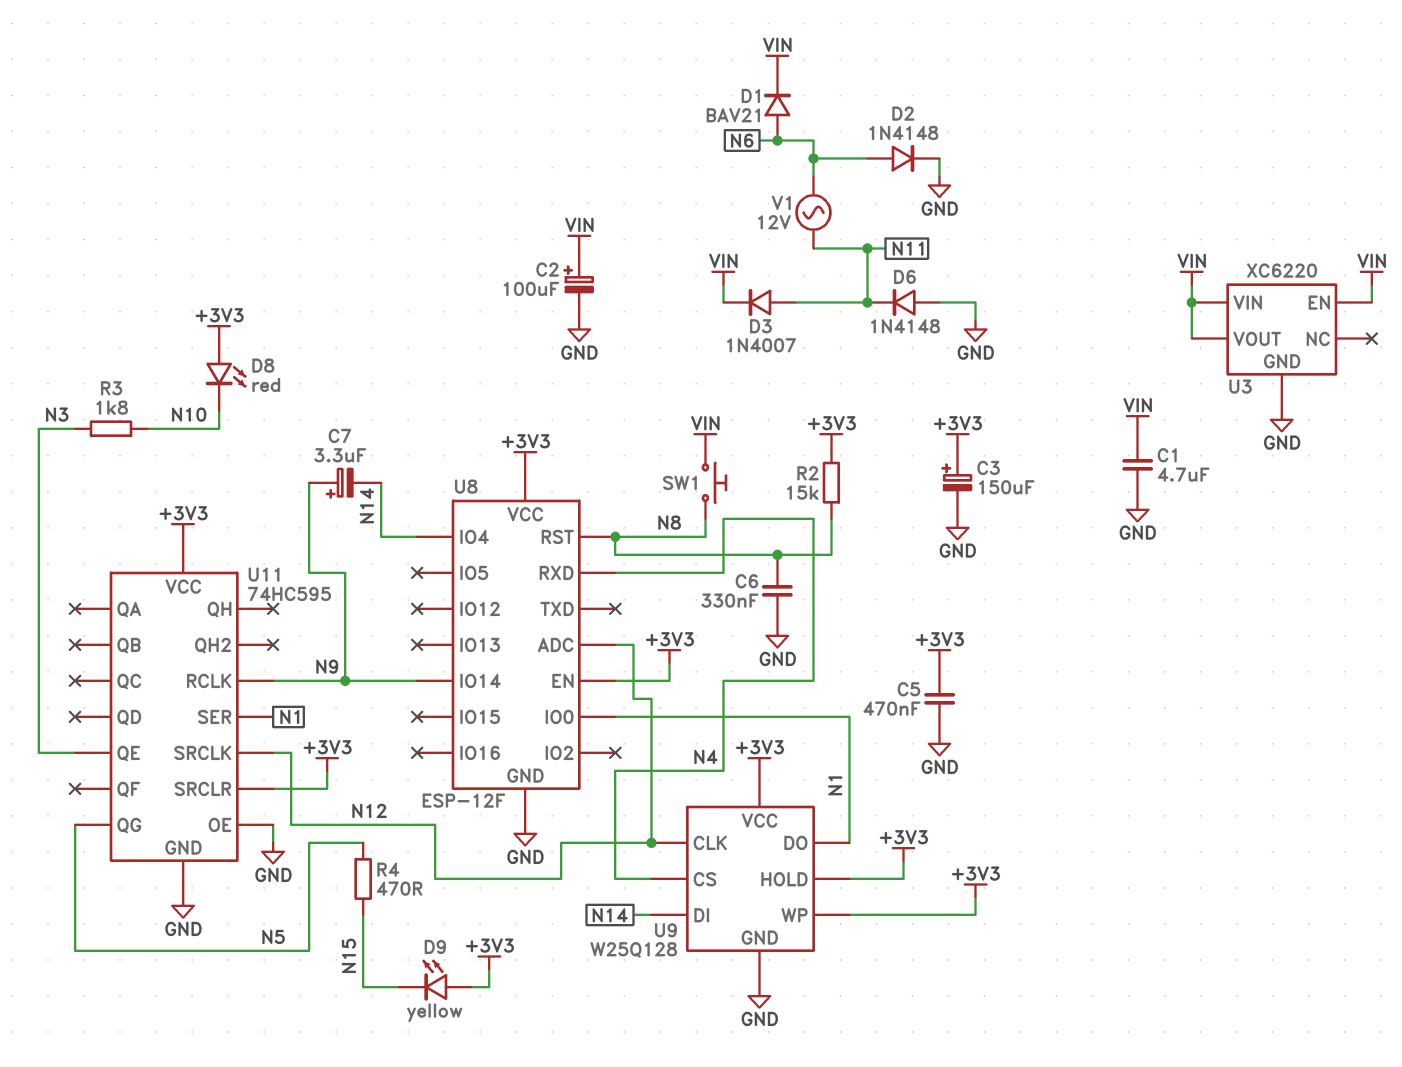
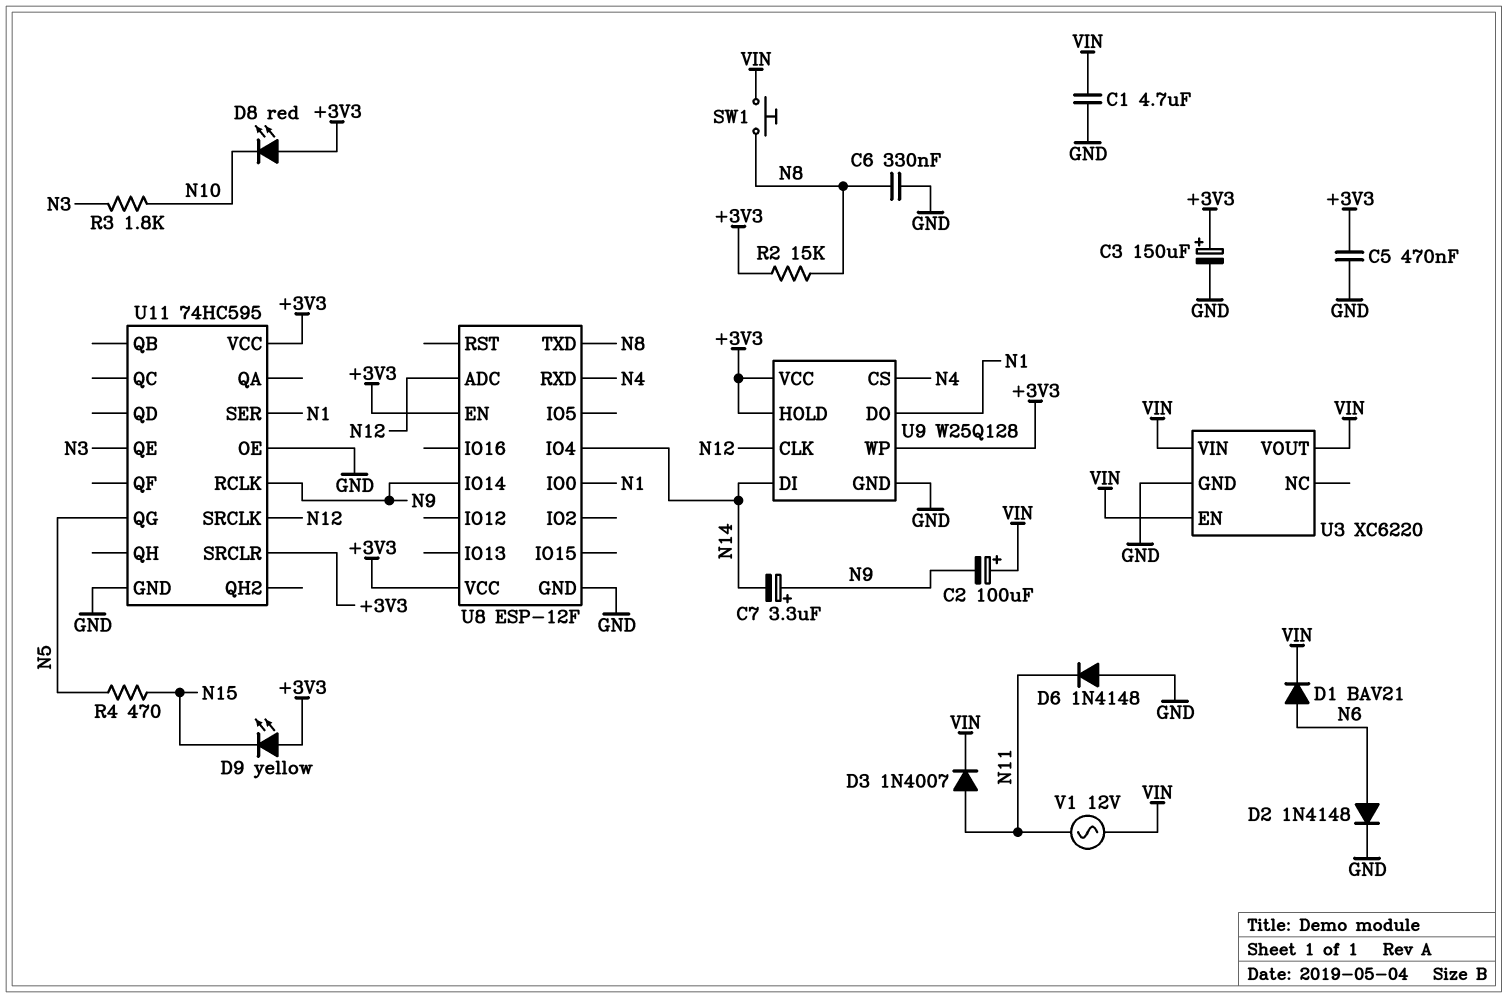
C2: 100uF (plus VIN, minus GND) -> 100uF (plus VIN, minus N9)
U8 pin RST: N8 -> none
U8 pin TXD: none -> N8
V1: AC 12V (N6, N11) -> AC 12V (N11, VIN)

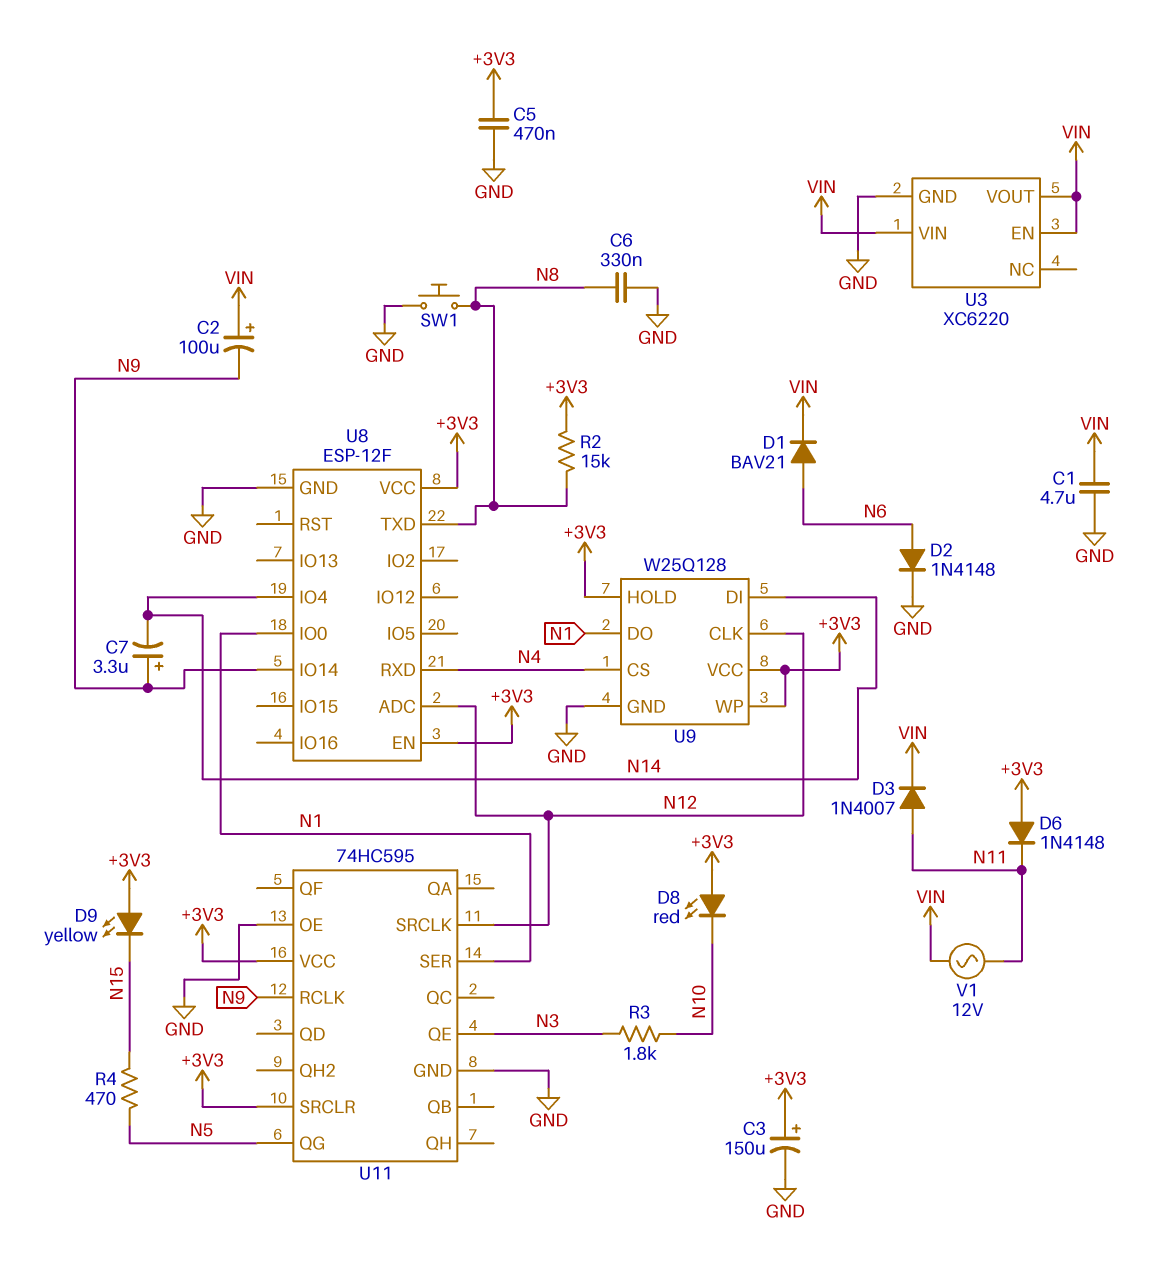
D6: diode 1N4148 (A GND, K N11) -> diode 1N4148 (A +3V3, K N11)
SW1: button (N8, VIN) -> button (GND, N8)

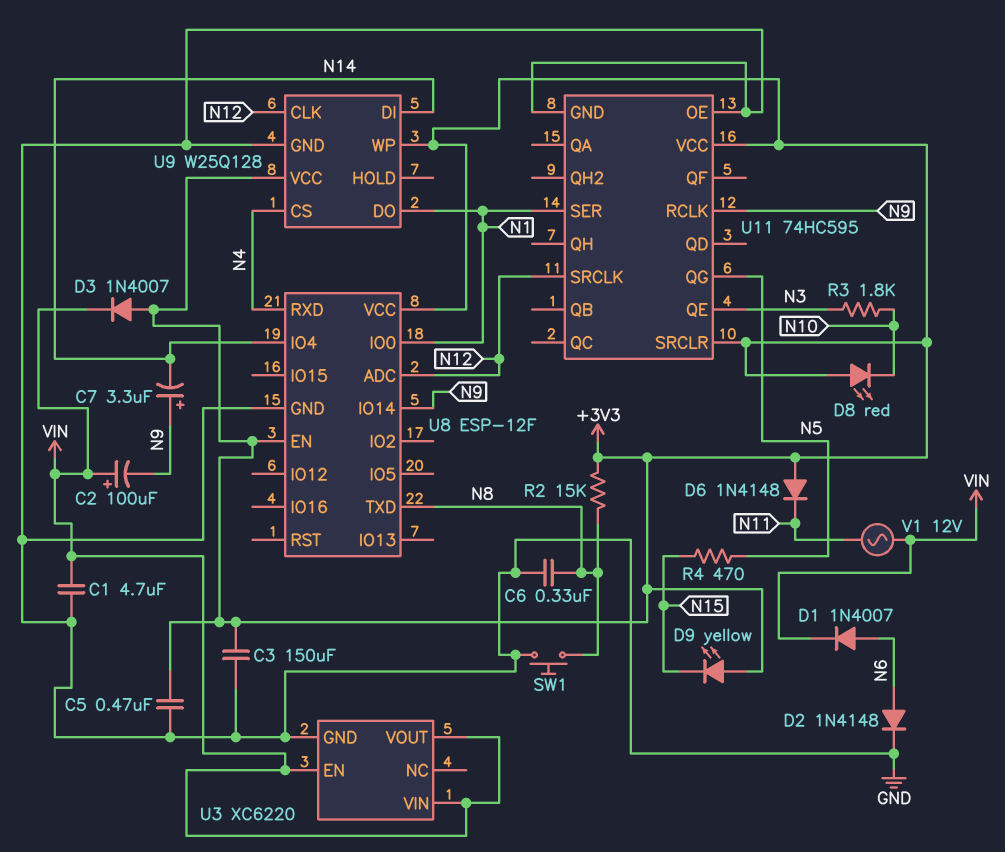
C3: 150uF (plus +3V3, minus GND) -> 150uF (+3V3, GND)
D1: diode BAV21 (A N6, K VIN) -> diode 1N4007 (A N6, K VIN)
D3: diode 1N4007 (A N11, K VIN) -> diode 1N4007 (A +3V3, K VIN)
U9 pin HOLD: +3V3 -> none

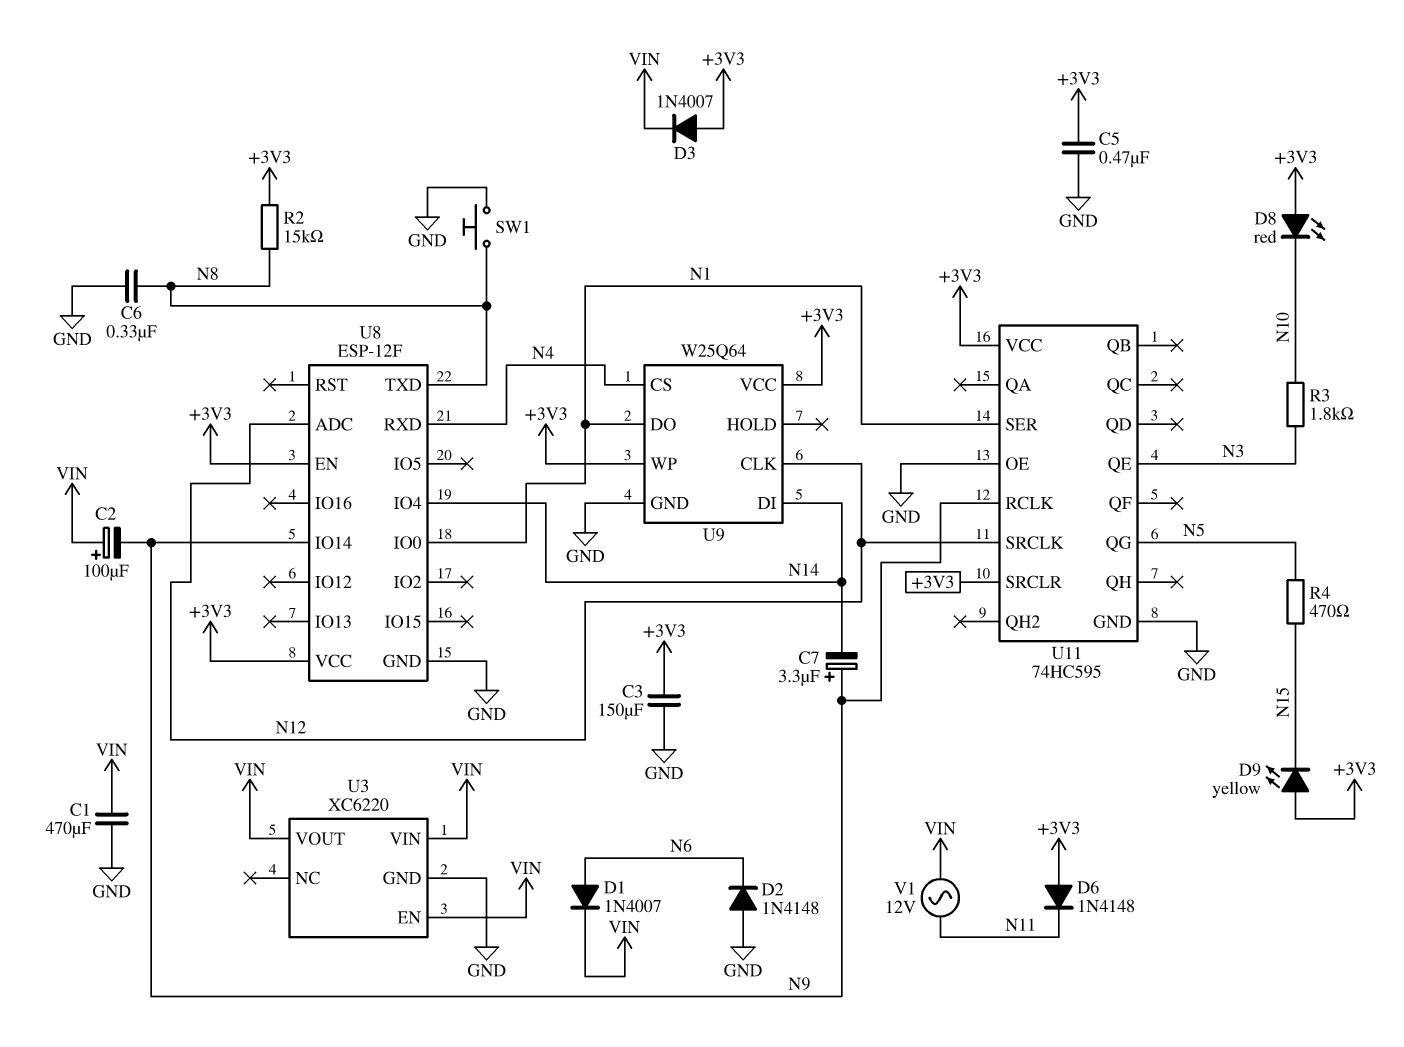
C1: 4.7uF (GND, VIN) -> 470uF (GND, VIN)
D2: diode 1N4148 (A N6, K GND) -> diode 1N4148 (A GND, K N6)
U9: W25Q128 -> W25Q64

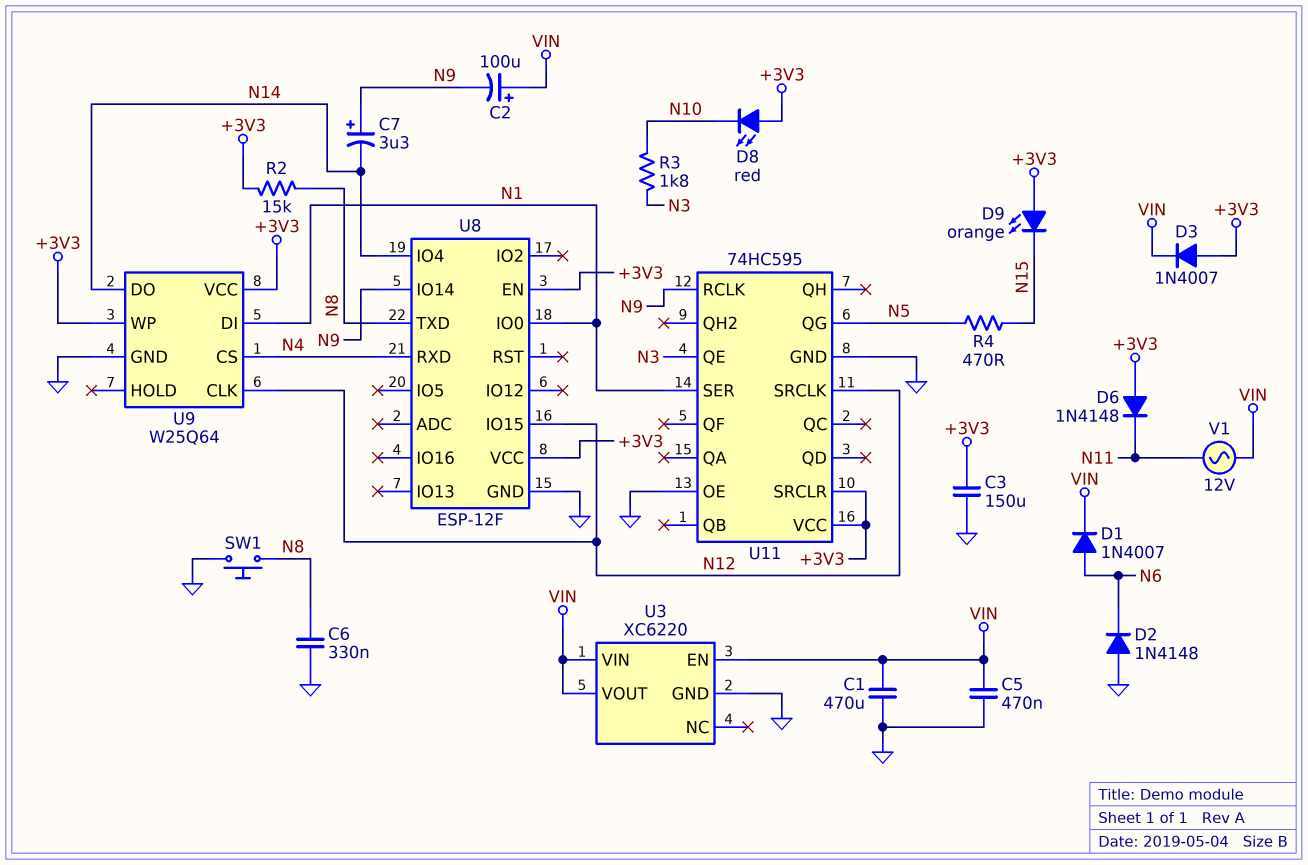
C5: 470nF (+3V3, GND) -> 470nF (GND, VIN)
D9: LED yellow (A +3V3, K N15) -> LED orange (A +3V3, K N15)
U8 pin ADC: N12 -> none
U8 pin IO15: none -> N12
U9 pin DI: N14 -> N1
U9 pin DO: N1 -> N14

